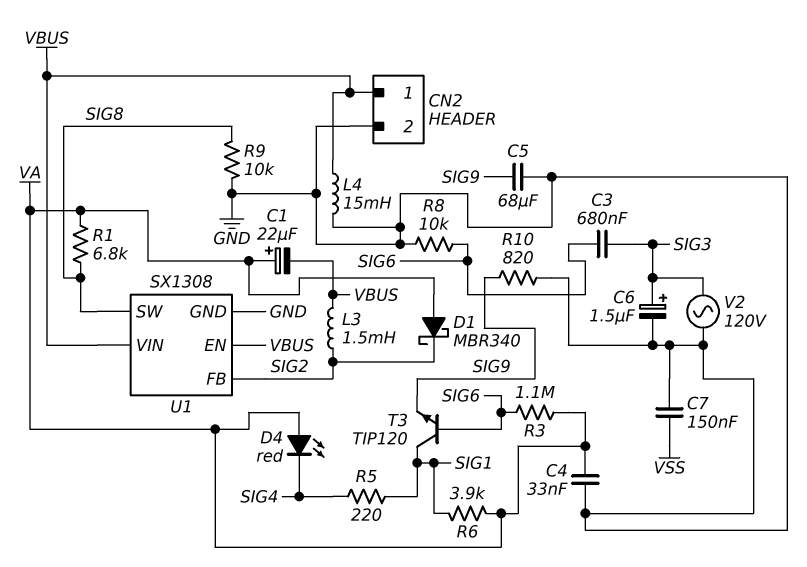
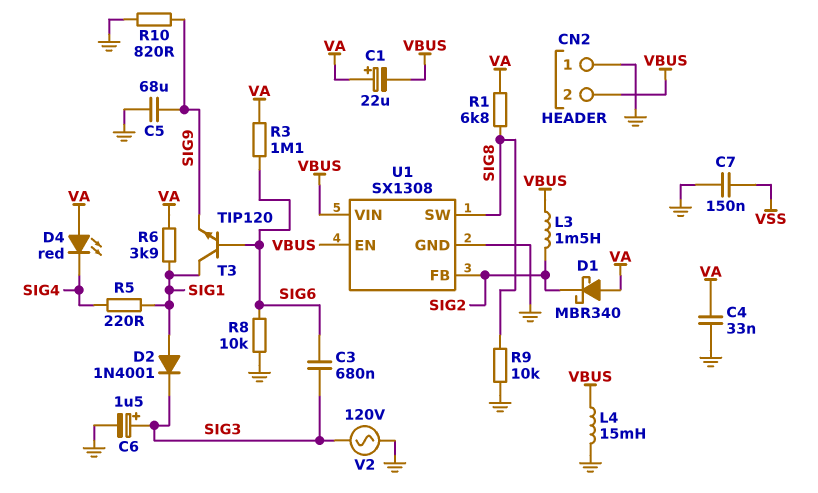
CN2 pin 1: VBUS -> GND
CN2 pin 2: GND -> VBUS
D2: none -> diode 1N4001 (A SIG1, K SIG3)

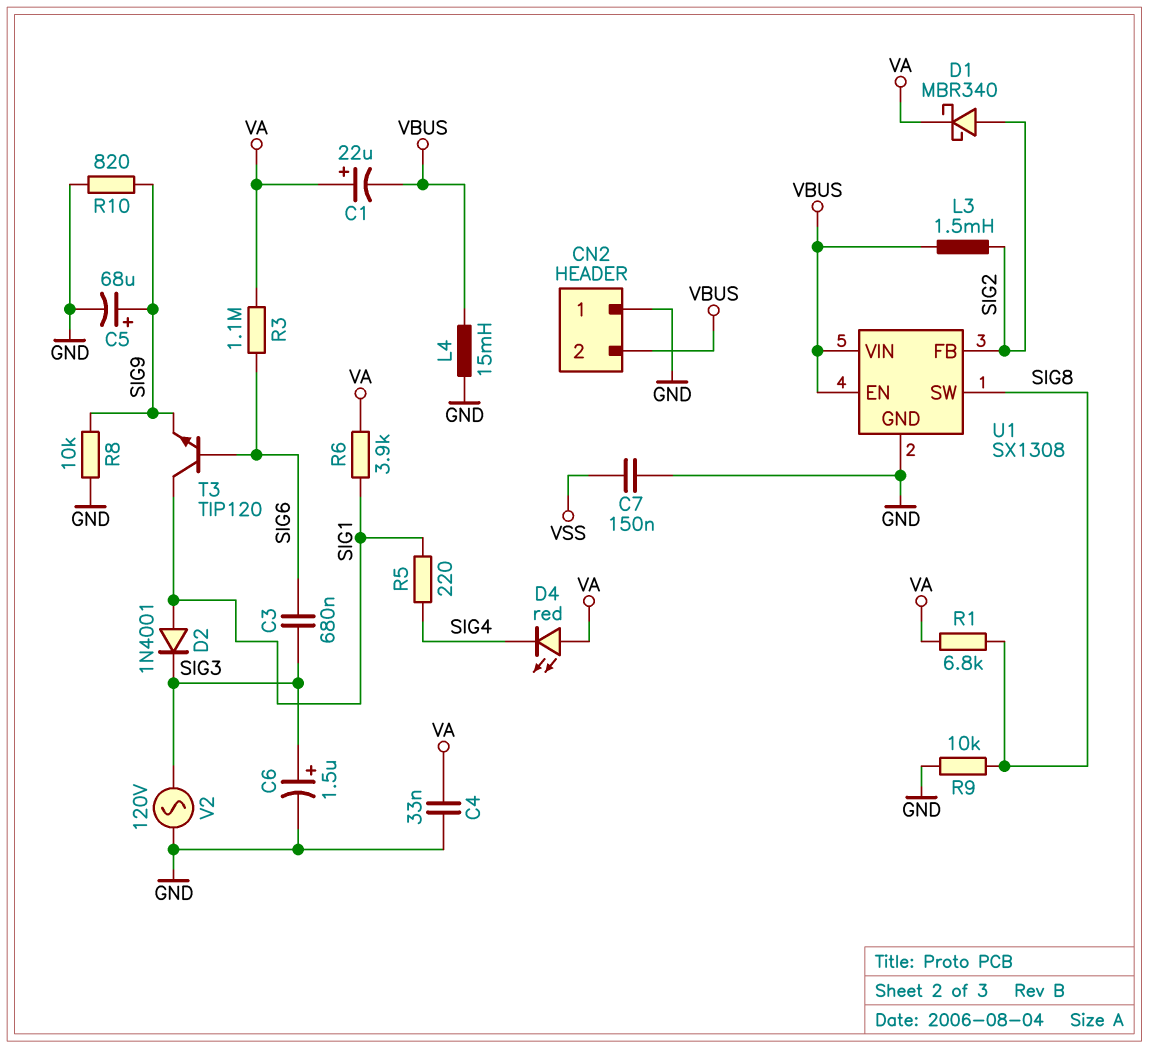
C5: 68uF (GND, SIG9) -> 68uF (plus SIG9, minus GND)
D1: schottky MBR340 (A VA, K SIG2) -> schottky MBR340 (A SIG2, K VA)
R8: 10k (GND, SIG6) -> 10k (GND, SIG9)

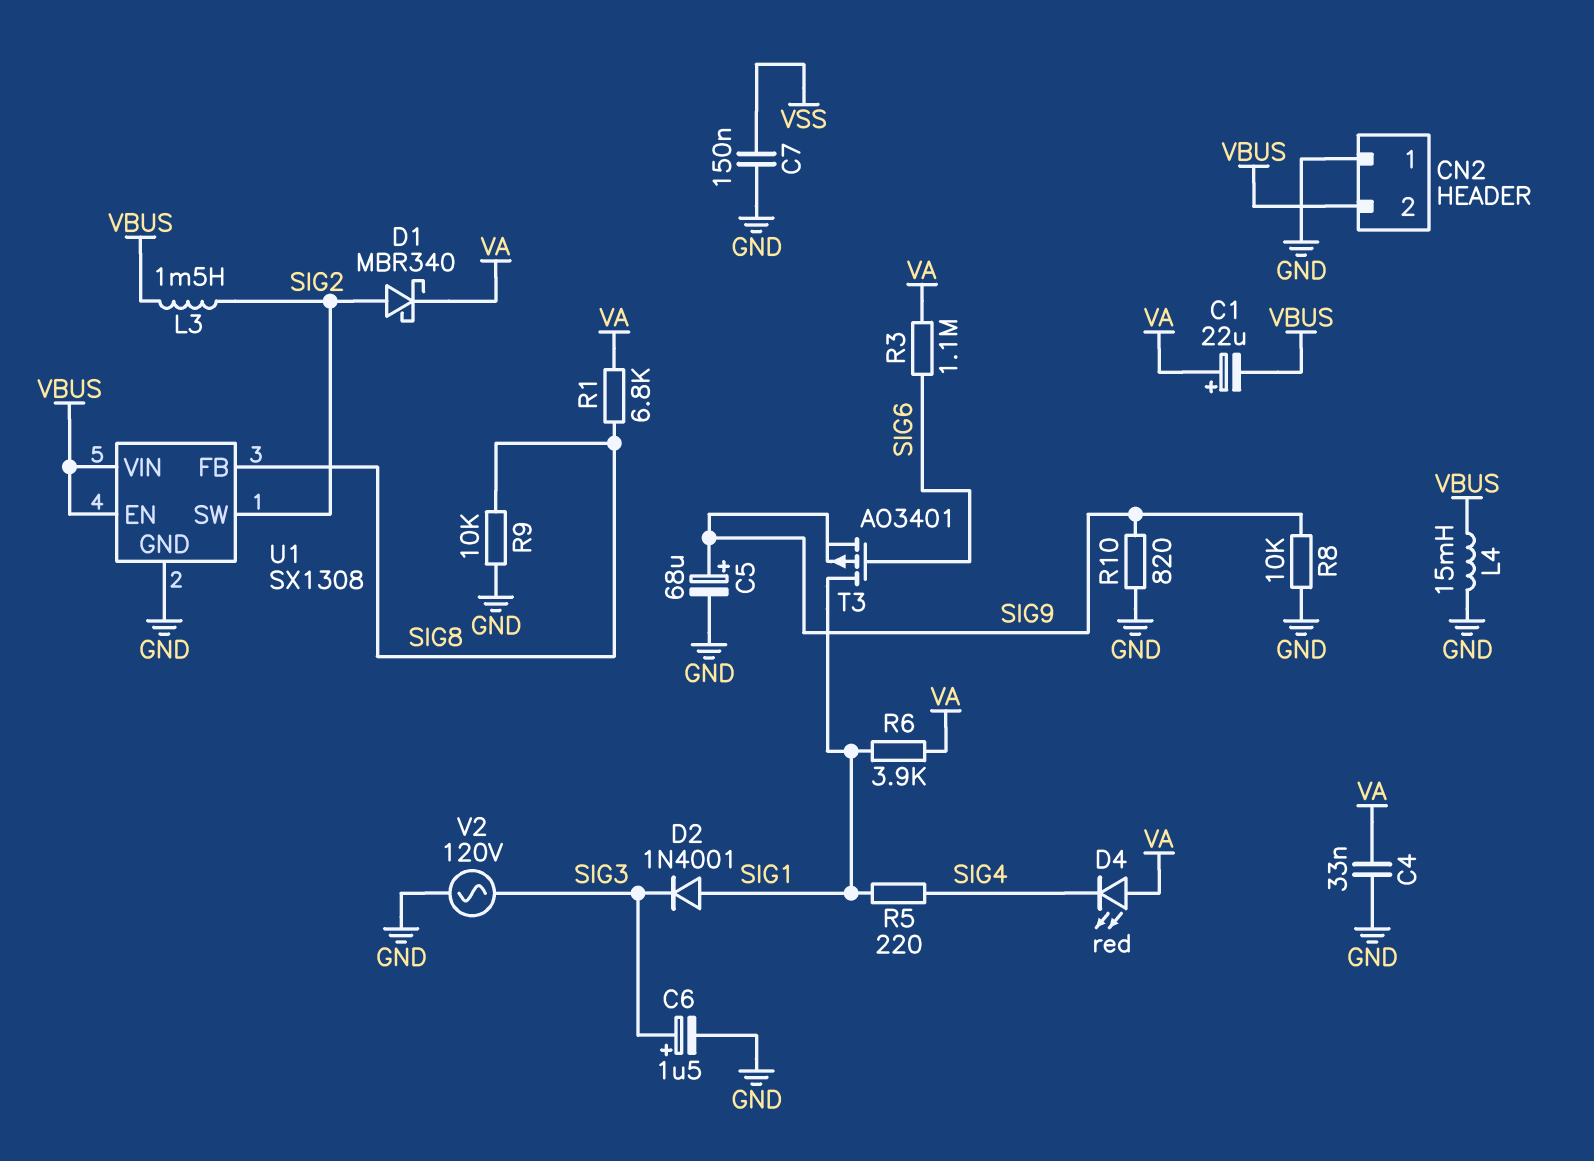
C3: 680nF (SIG3, SIG6) -> none
T3: NPN TIP120 (B SIG6, C SIG1, E SIG9) -> PMOS AO3401 (G SIG6, D SIG1, S SIG9)
U1 pin FB: SIG2 -> SIG8
U1 pin SW: SIG8 -> SIG2

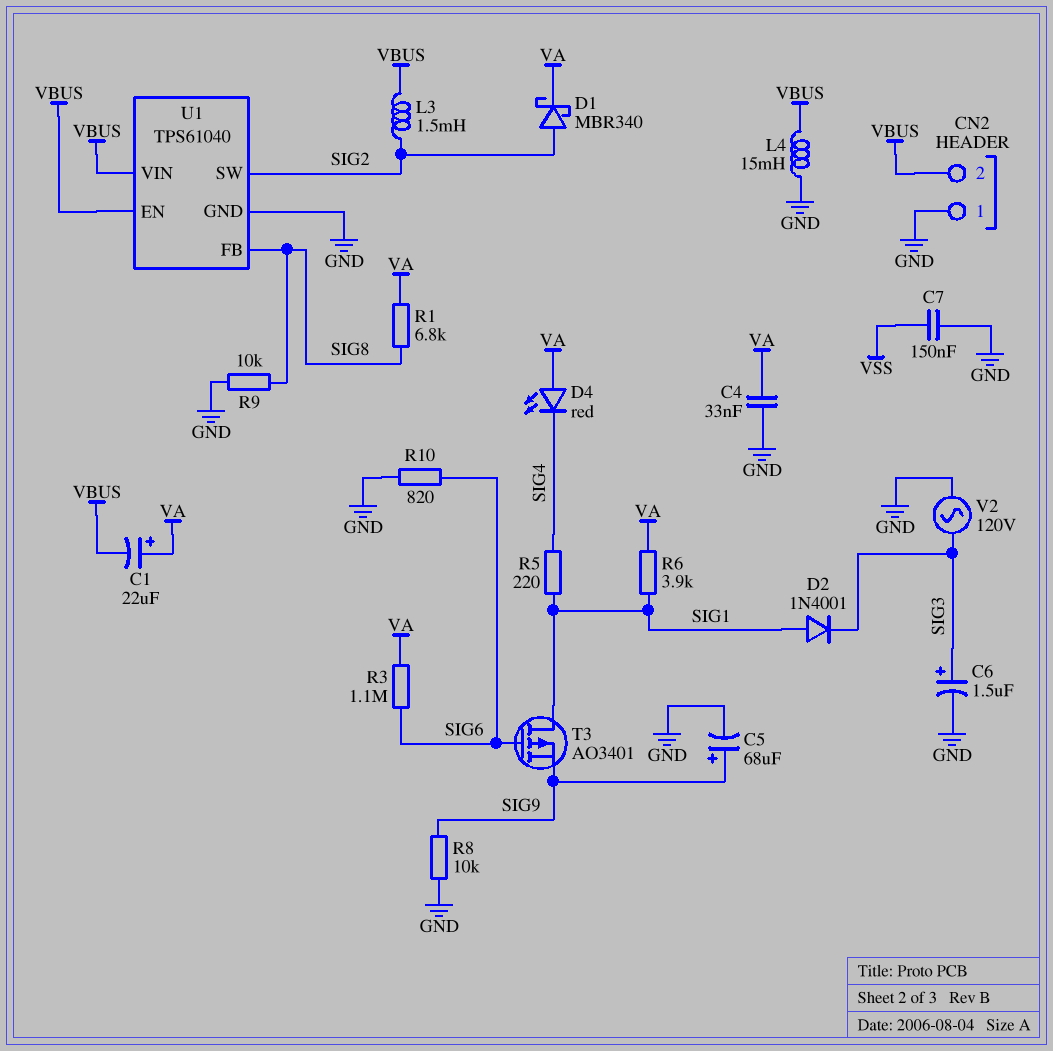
R10: 820 (GND, SIG9) -> 820 (GND, SIG6)
U1: SX1308 -> TPS61040

